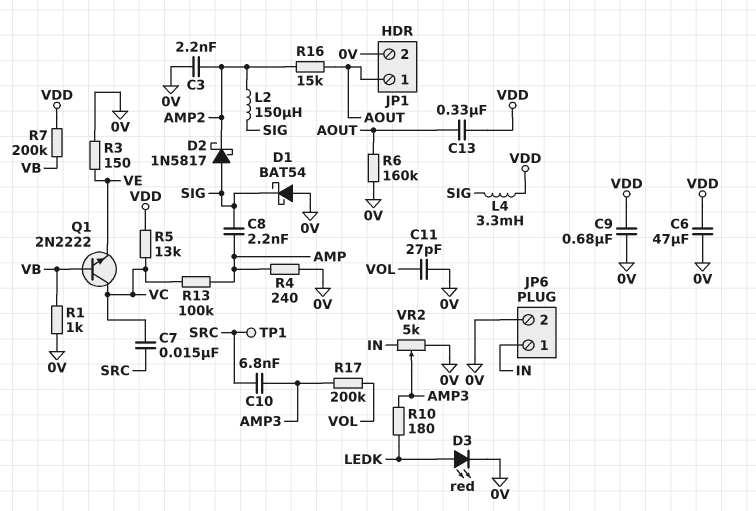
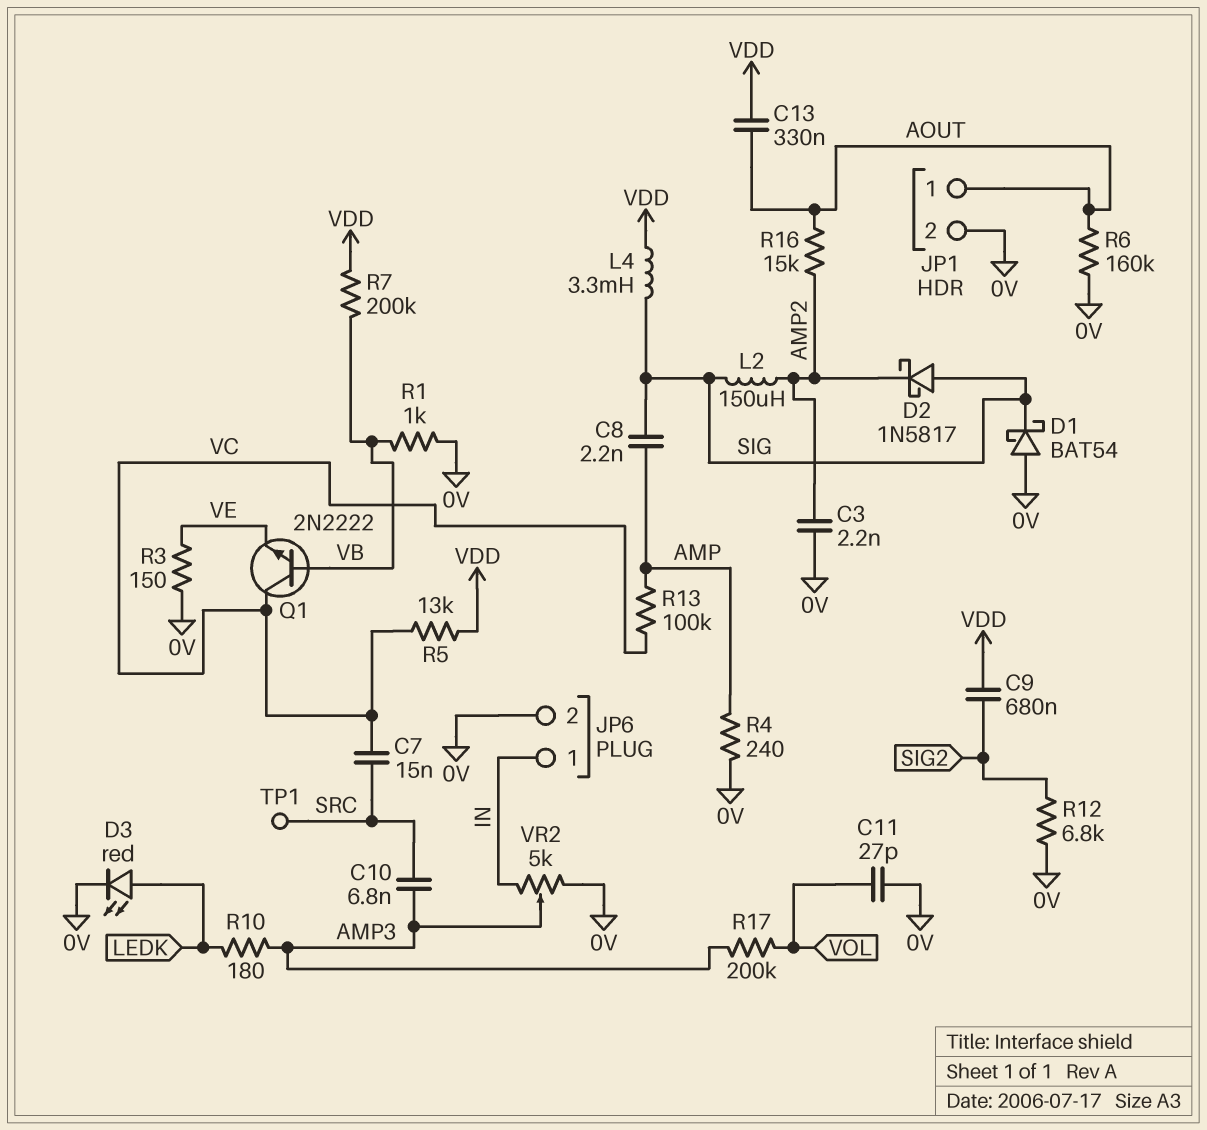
C6: 47uF (0V, VDD) -> none
C9: 680nF (0V, VDD) -> 680nF (SIG2, VDD)
R12: none -> 6.8k (0V, SIG2)

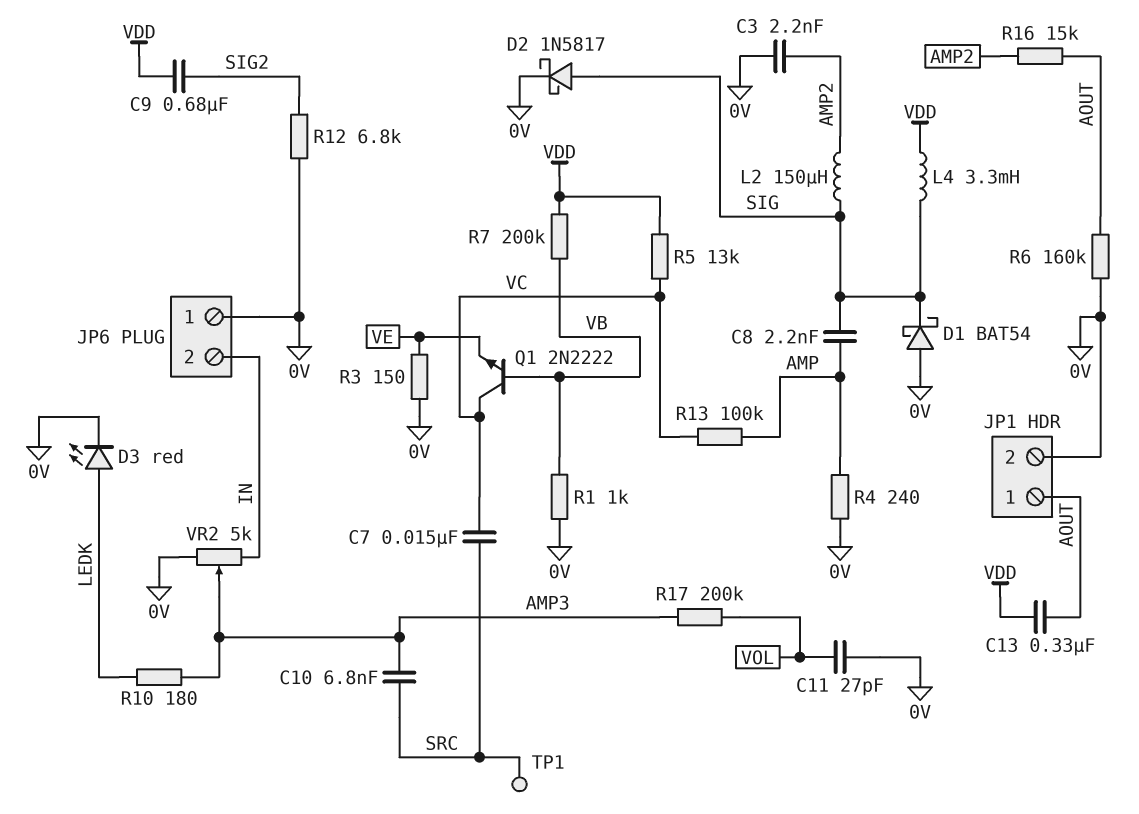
D2: schottky 1N5817 (A SIG, K AMP2) -> schottky 1N5817 (A SIG, K 0V)
JP6 pin 1: IN -> 0V
JP6 pin 2: 0V -> IN

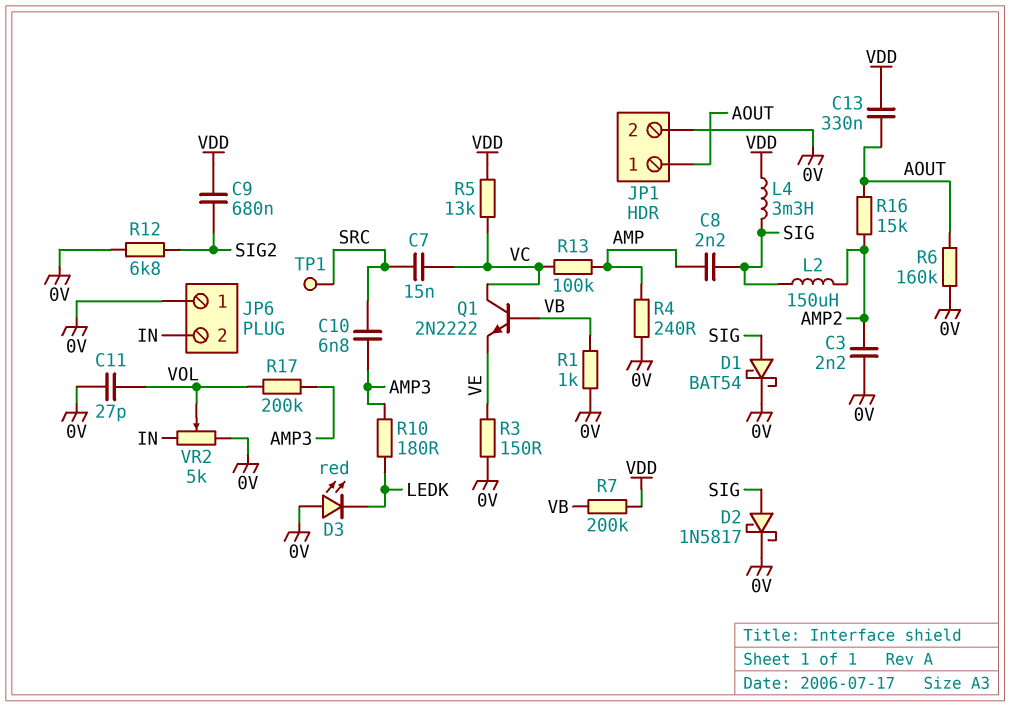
D1: schottky BAT54 (A 0V, K SIG) -> schottky BAT54 (A SIG, K 0V)
D3: LED red (A LEDK, K 0V) -> LED red (A 0V, K LEDK)
VR2: 5k (0V, IN, wiper AMP3) -> 5k (0V, IN, wiper VOL)

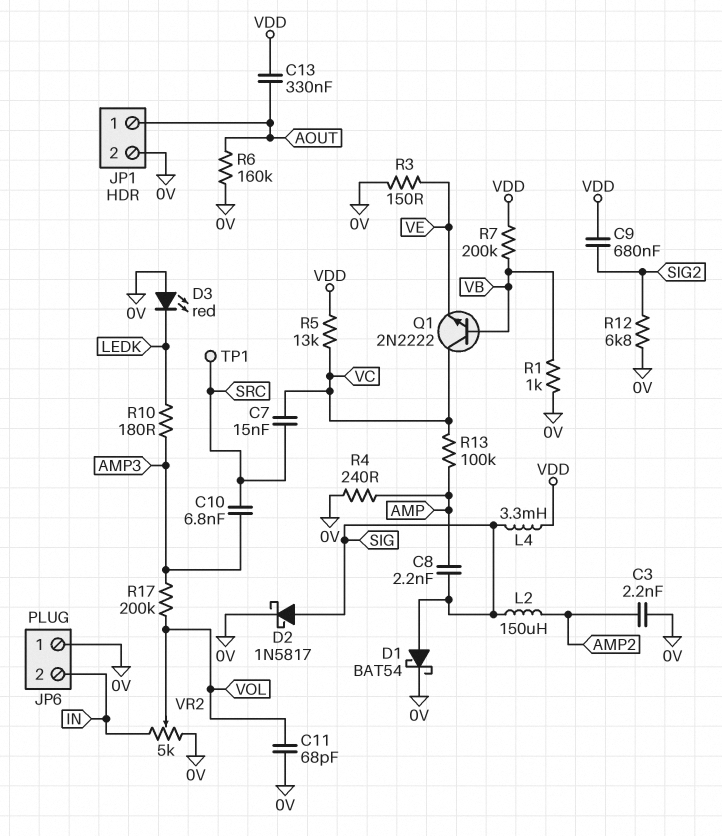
C11: 27pF (0V, VOL) -> 68pF (0V, VOL)
R16: 15k (AMP2, AOUT) -> none

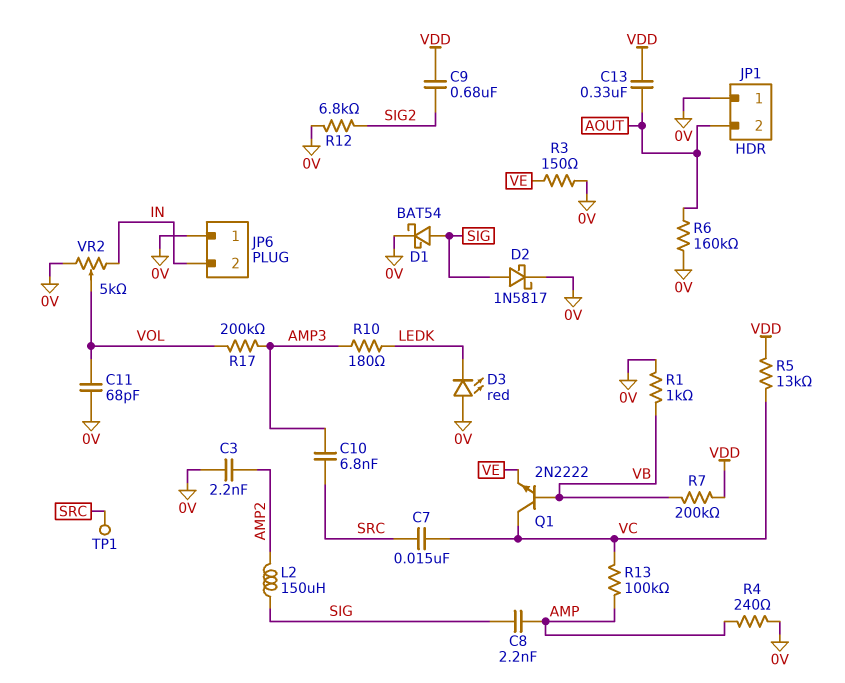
JP1 pin 1: AOUT -> 0V
JP1 pin 2: 0V -> AOUT
L4: 3.3mH (SIG, VDD) -> none

